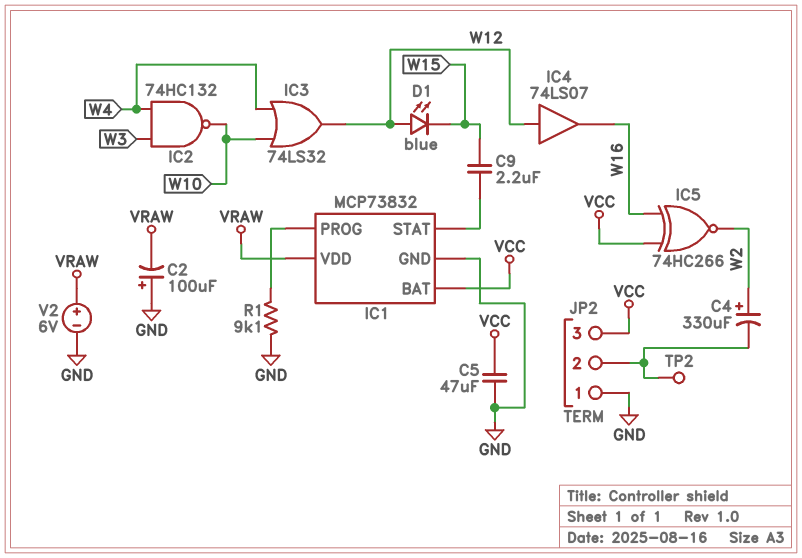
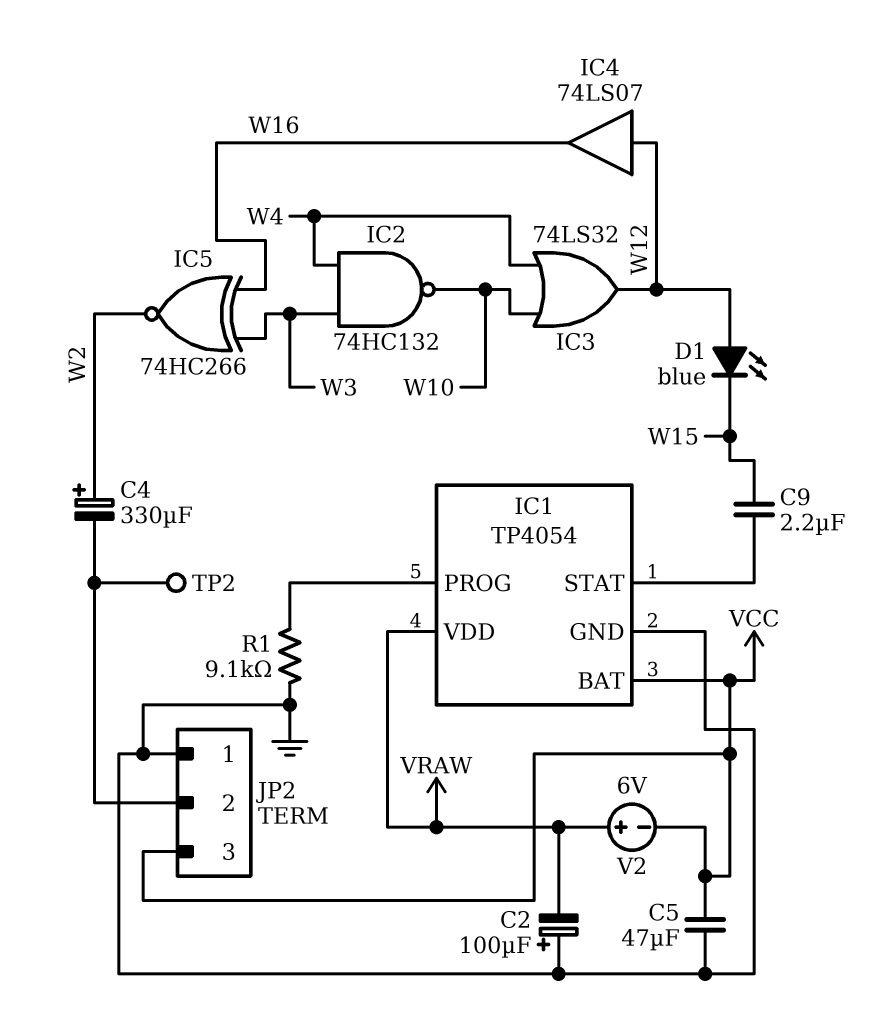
IC1: MCP73832 -> TP4054
IC5: XNOR 74HC266 (in VCC, in W16, out W2) -> XNOR 74HC266 (in W3, in W16, out W2)
V2: 6V (plus VRAW, minus GND) -> 6V (plus VRAW, minus VCC)

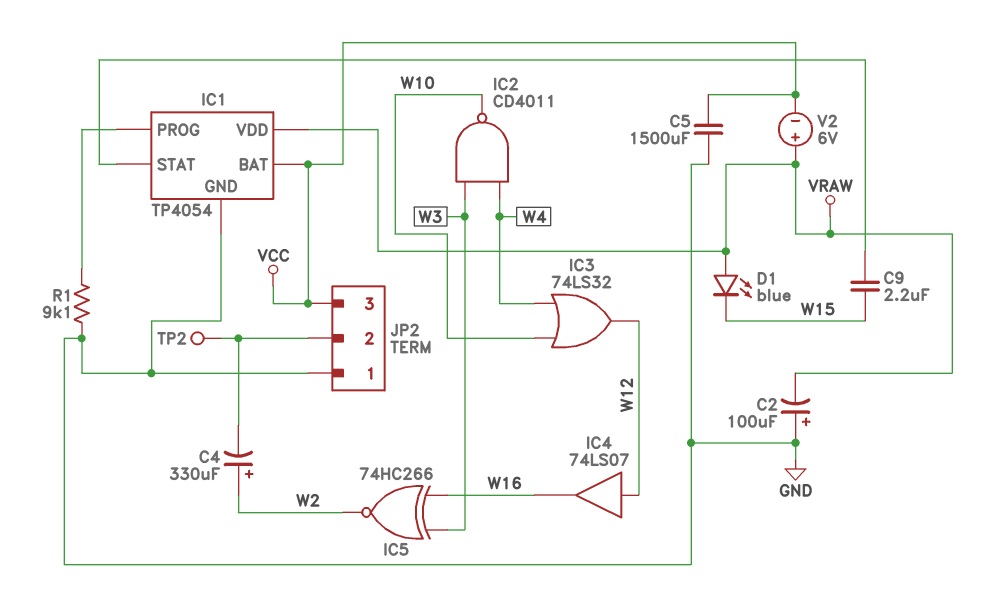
C5: 47uF (GND, VCC) -> 1500uF (GND, VCC)
D1: LED blue (A W12, K W15) -> LED blue (A VRAW, K W15)
IC2: NAND 74HC132 (in W3, in W4, out W10) -> NAND CD4011 (in W3, in W4, out W10)

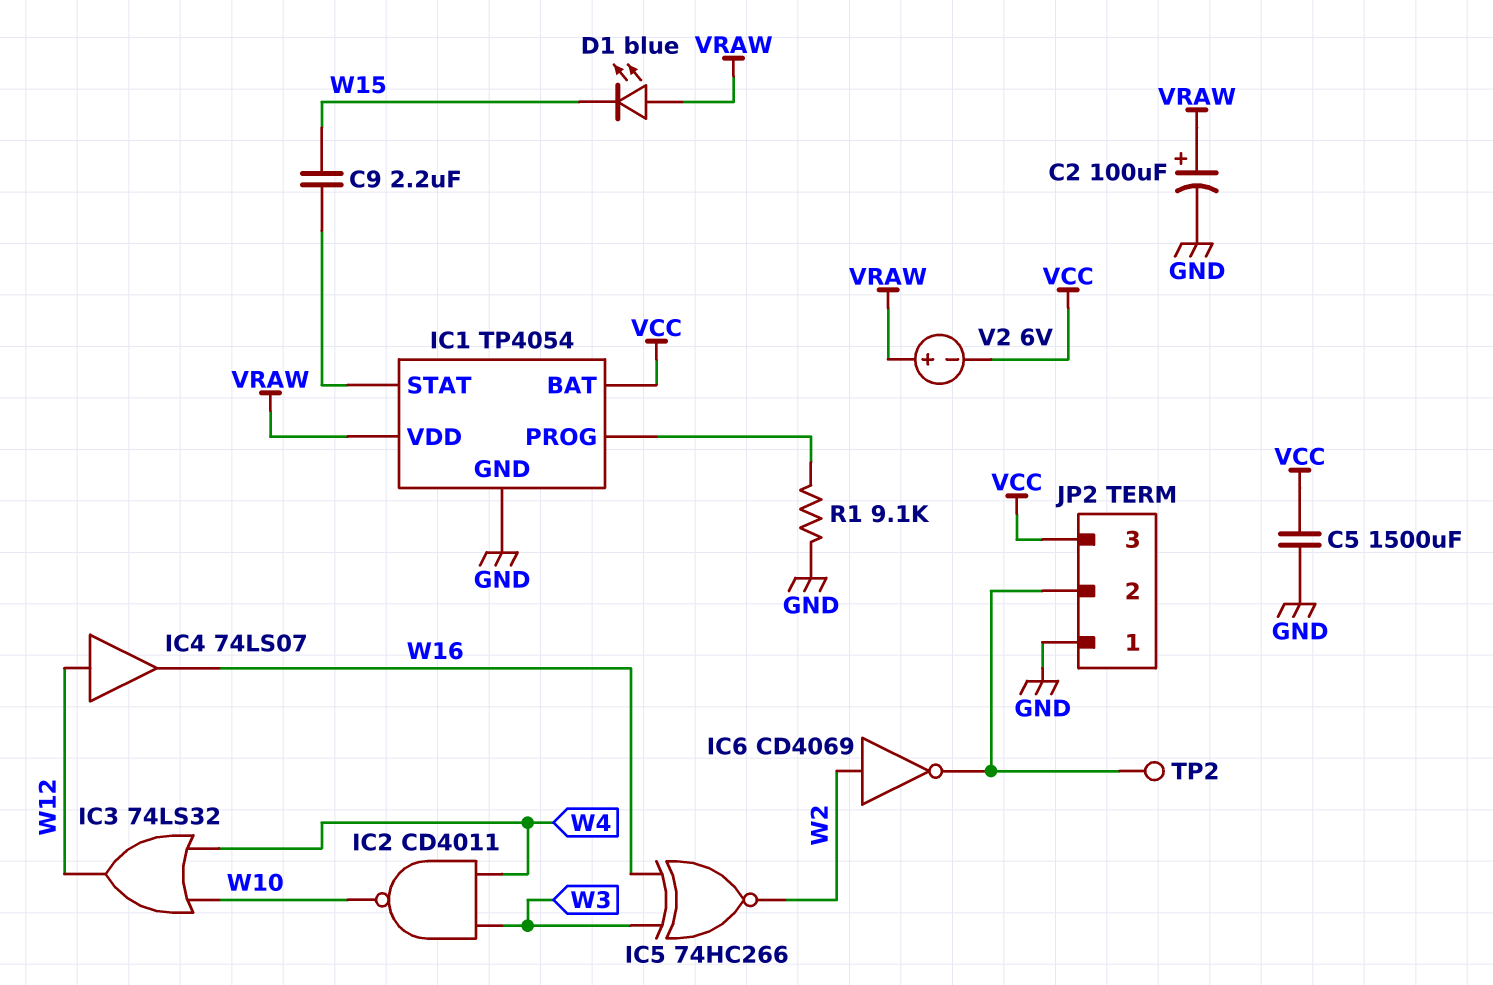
C2: 100uF (plus GND, minus VRAW) -> 100uF (plus VRAW, minus GND)
C4: 330uF (plus W2, minus JP2/2) -> none
IC6: none -> NOT CD4069 (in W2, out JP2/2)

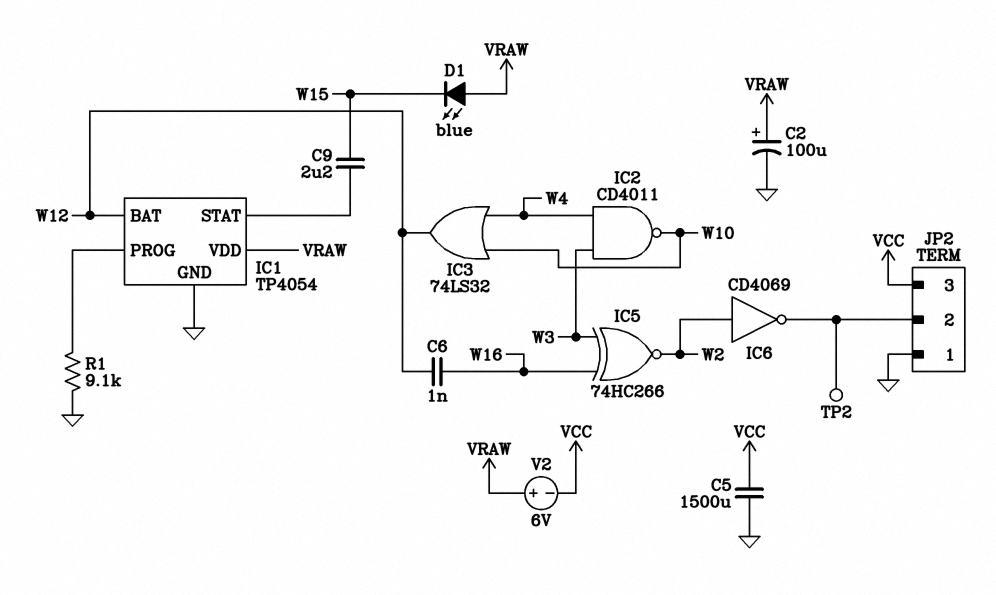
C6: none -> 1nF (W12, W16)
IC1 pin BAT: VCC -> W12
IC4: buffer 74LS07 (in W12, out W16) -> none

